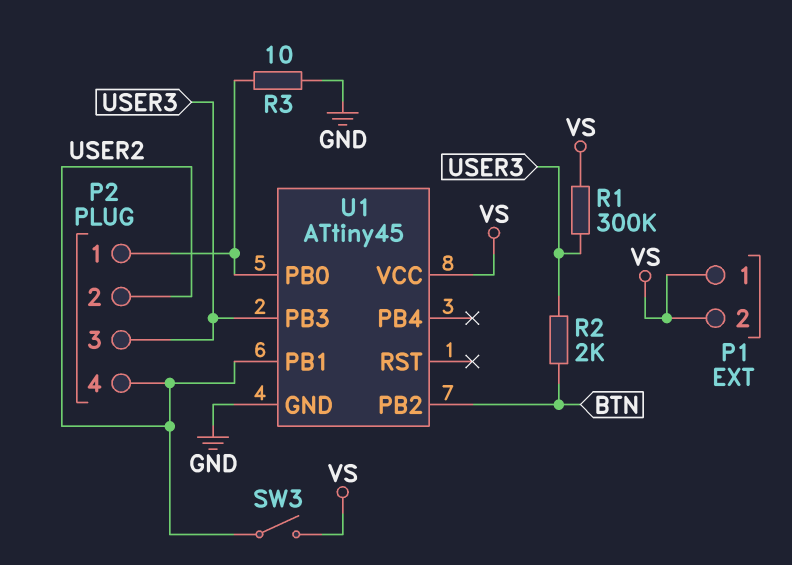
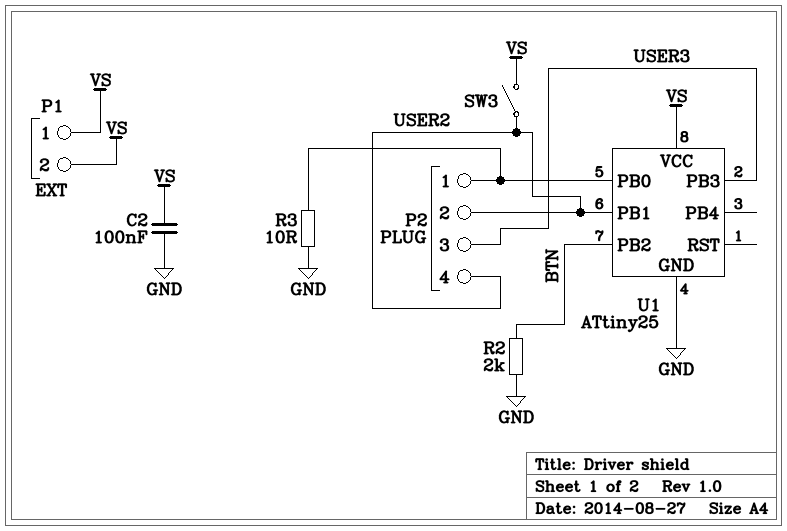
C2: none -> 100nF (GND, VS)
R1: 300k (USER3, VS) -> none
R2: 2k (BTN, USER3) -> 2k (BTN, GND)
U1: ATtiny45 -> ATtiny25

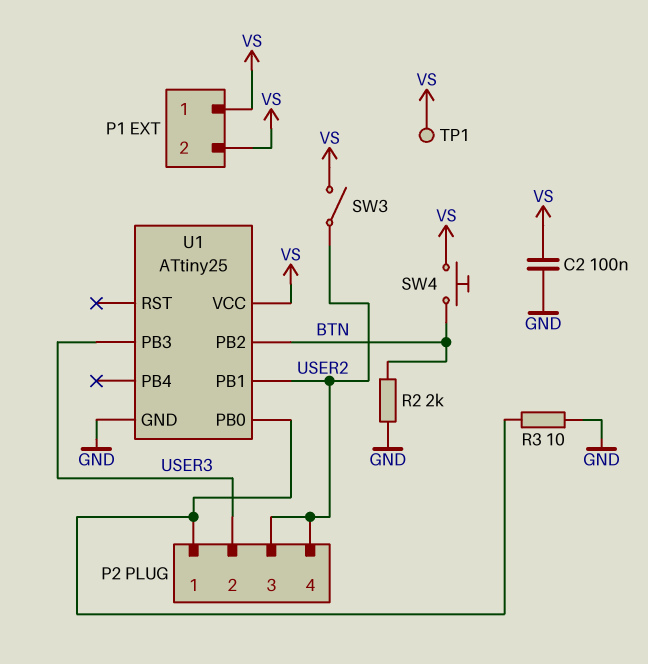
P2 pin 2: USER2 -> USER3
P2 pin 3: USER3 -> USER2
SW4: none -> button (BTN, VS)
TP1: none -> test point (VS)

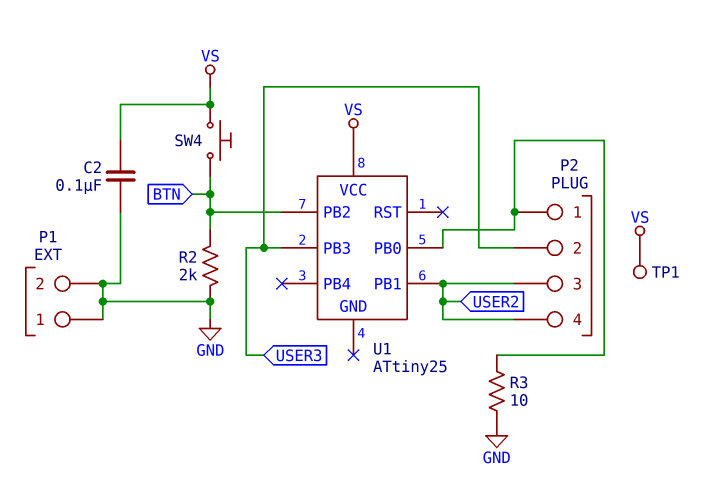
P1 pin 1: VS -> GND
P1 pin 2: VS -> GND
SW3: switch (USER2, VS) -> none
U1 pin GND: GND -> none

